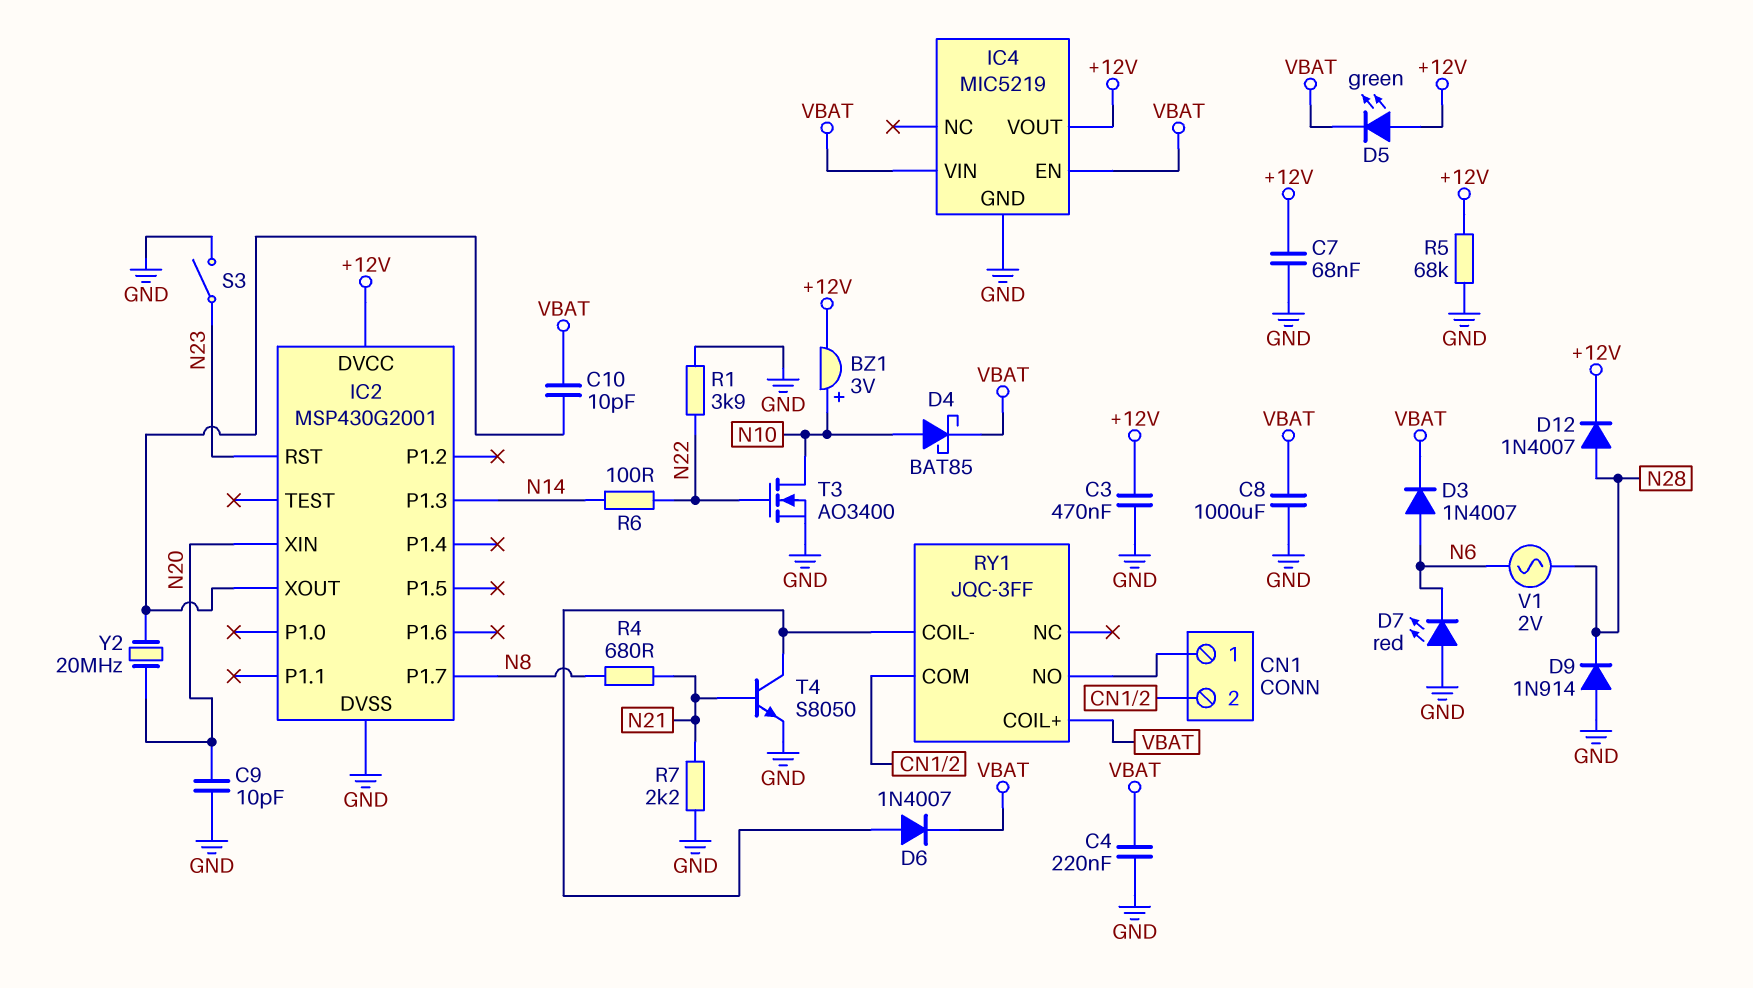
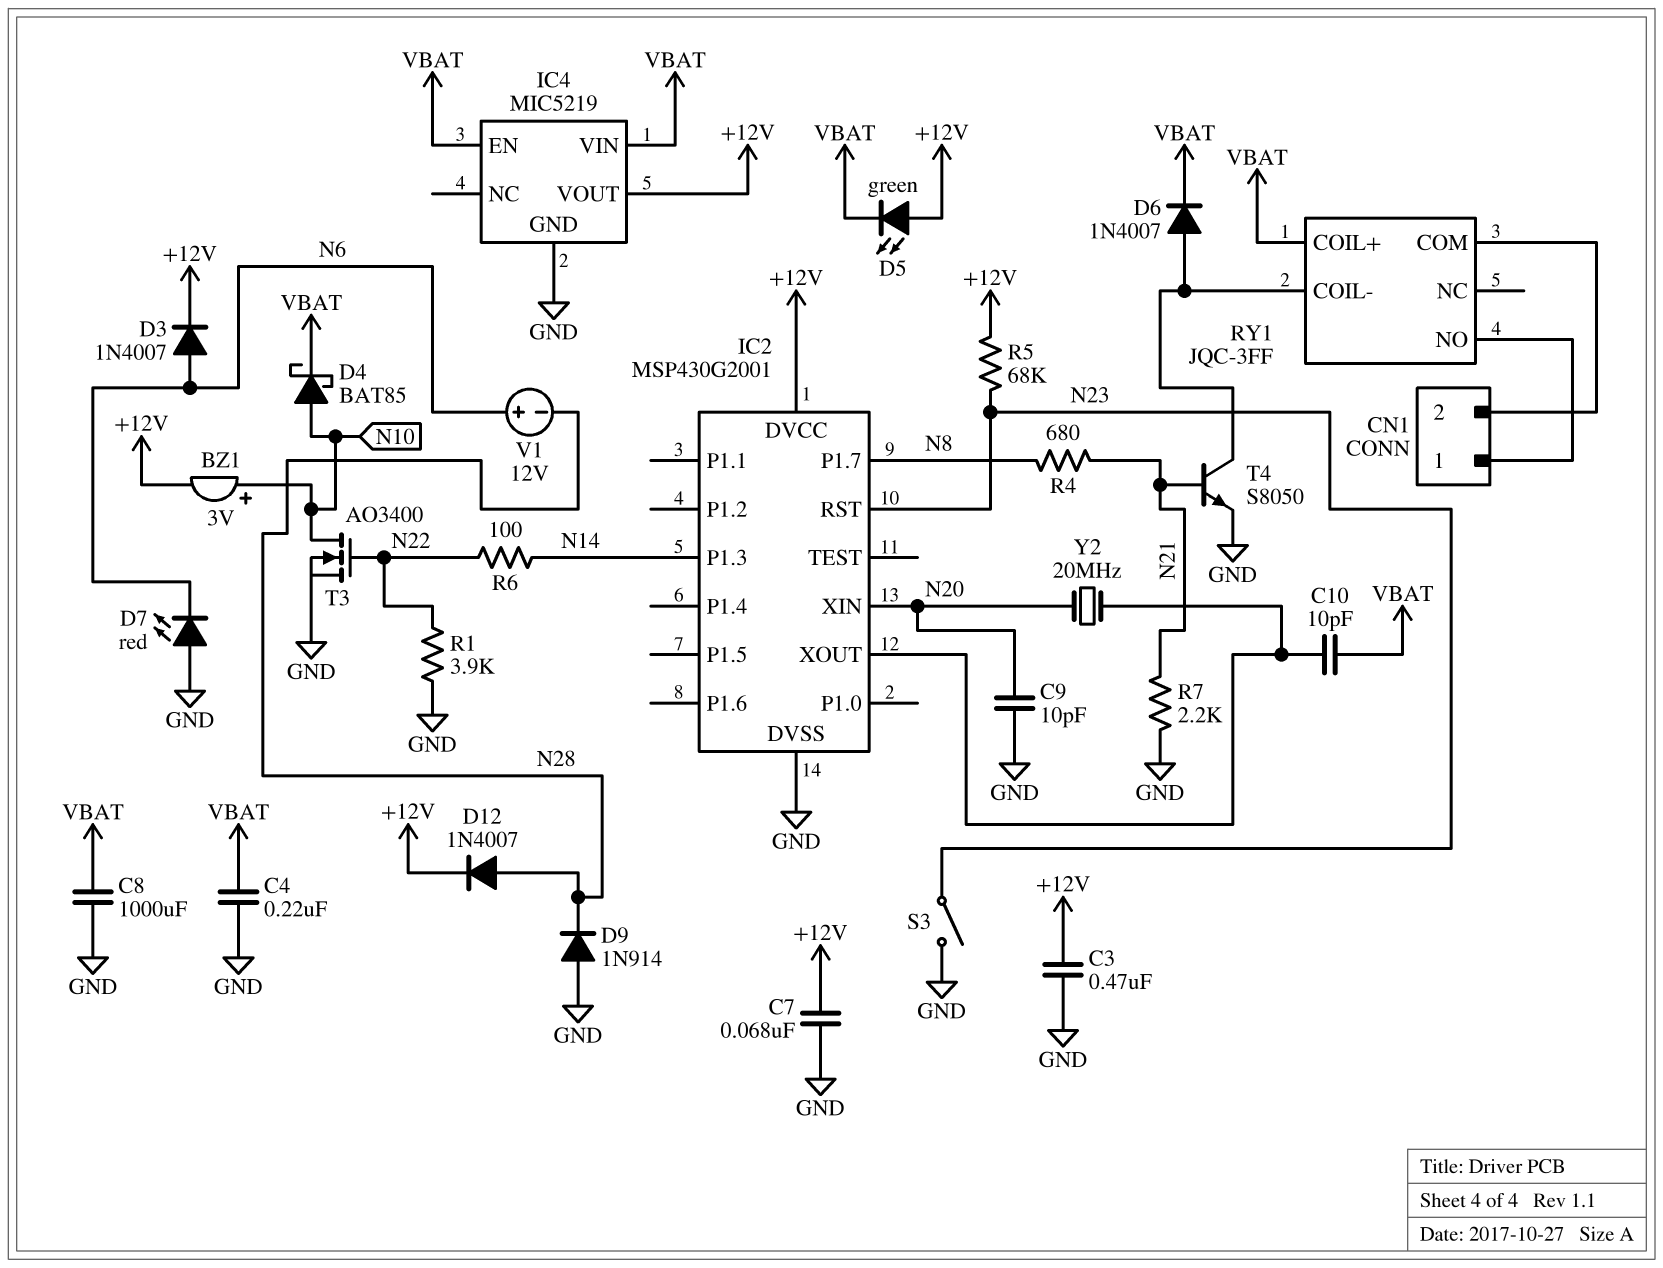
D3: diode 1N4007 (A N6, K VBAT) -> diode 1N4007 (A N6, K +12V)
R5: 68k (+12V, GND) -> 68k (+12V, N23)
V1: AC 2V (N6, N28) -> 12V (plus N6, minus N28)

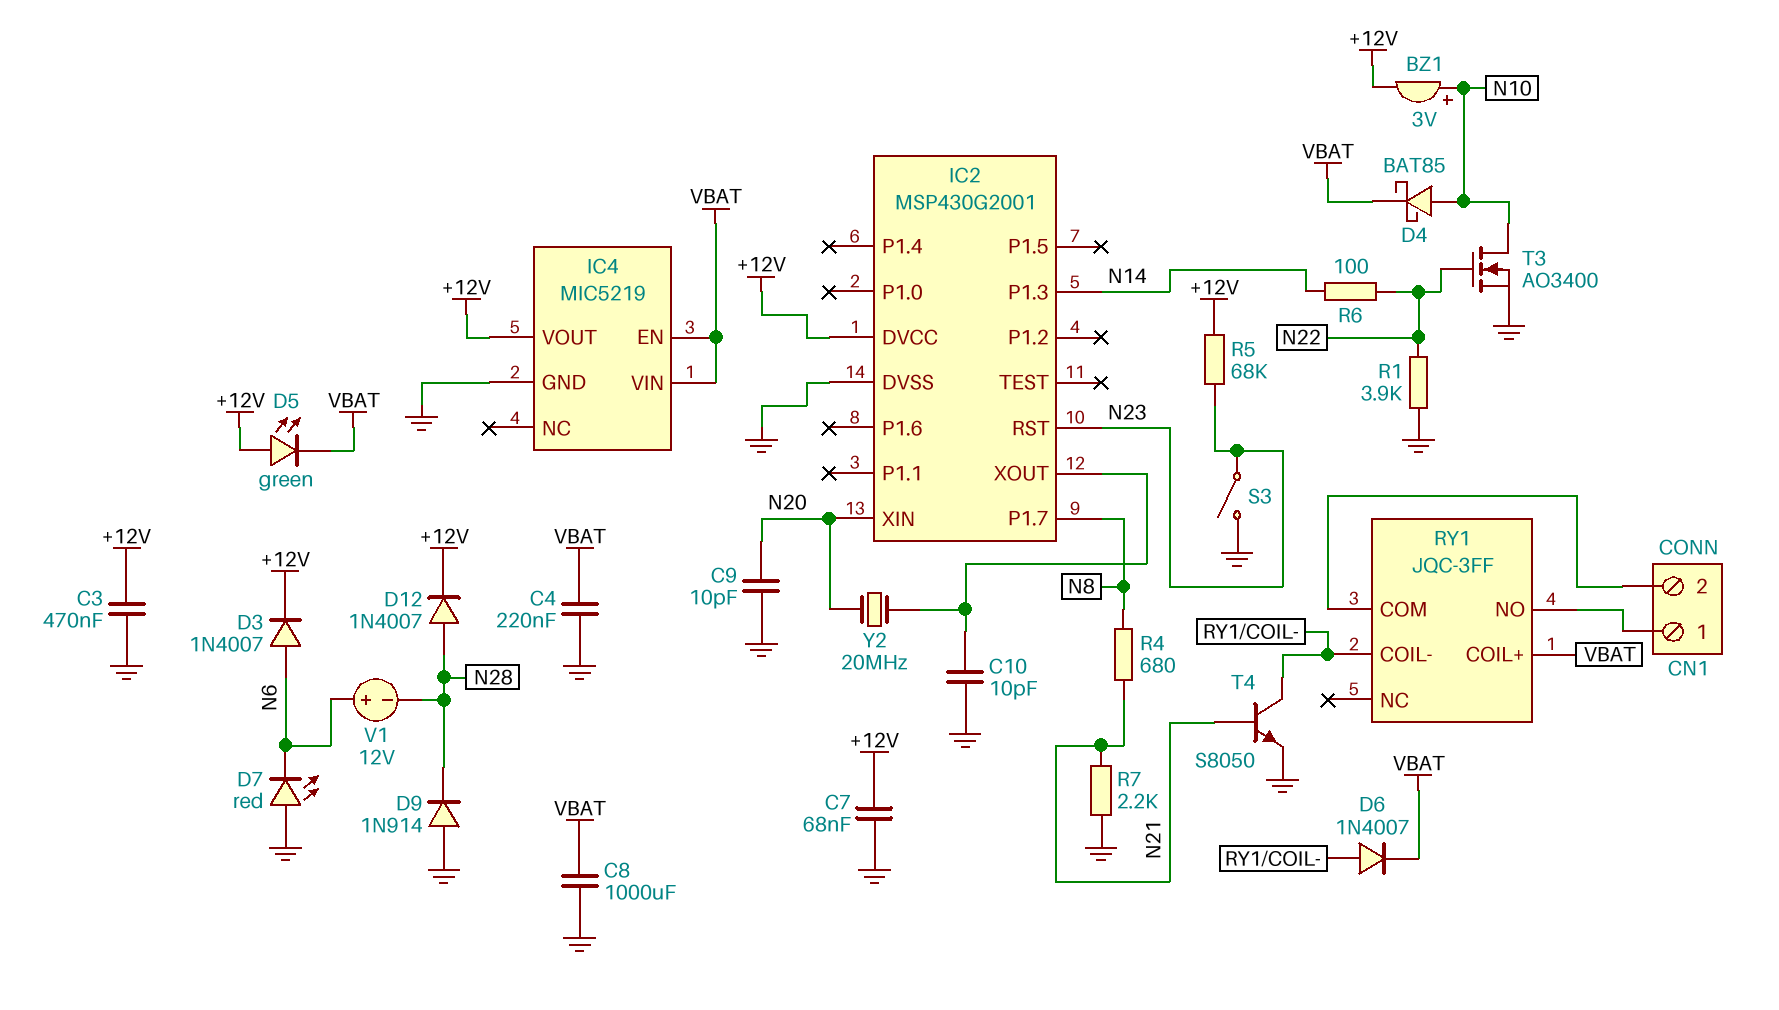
C10: 10pF (IC2/XOUT, VBAT) -> 10pF (GND, IC2/XOUT)

